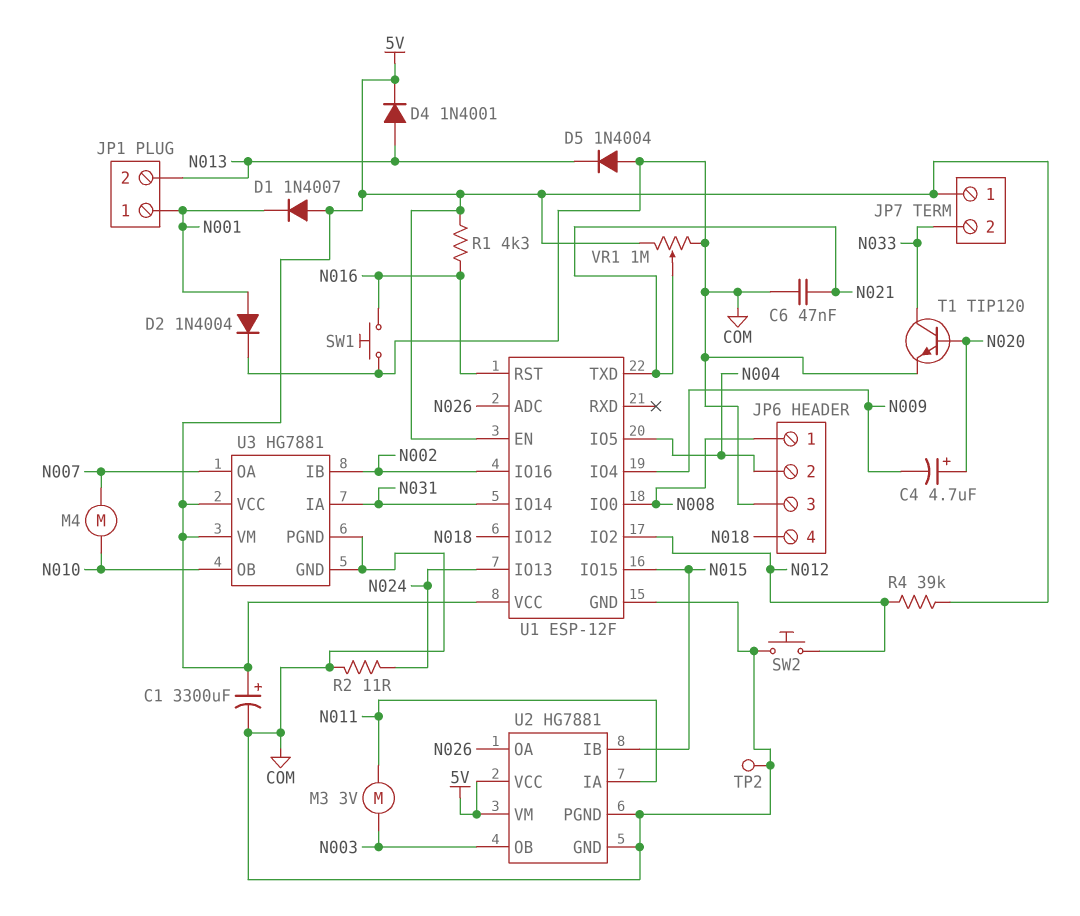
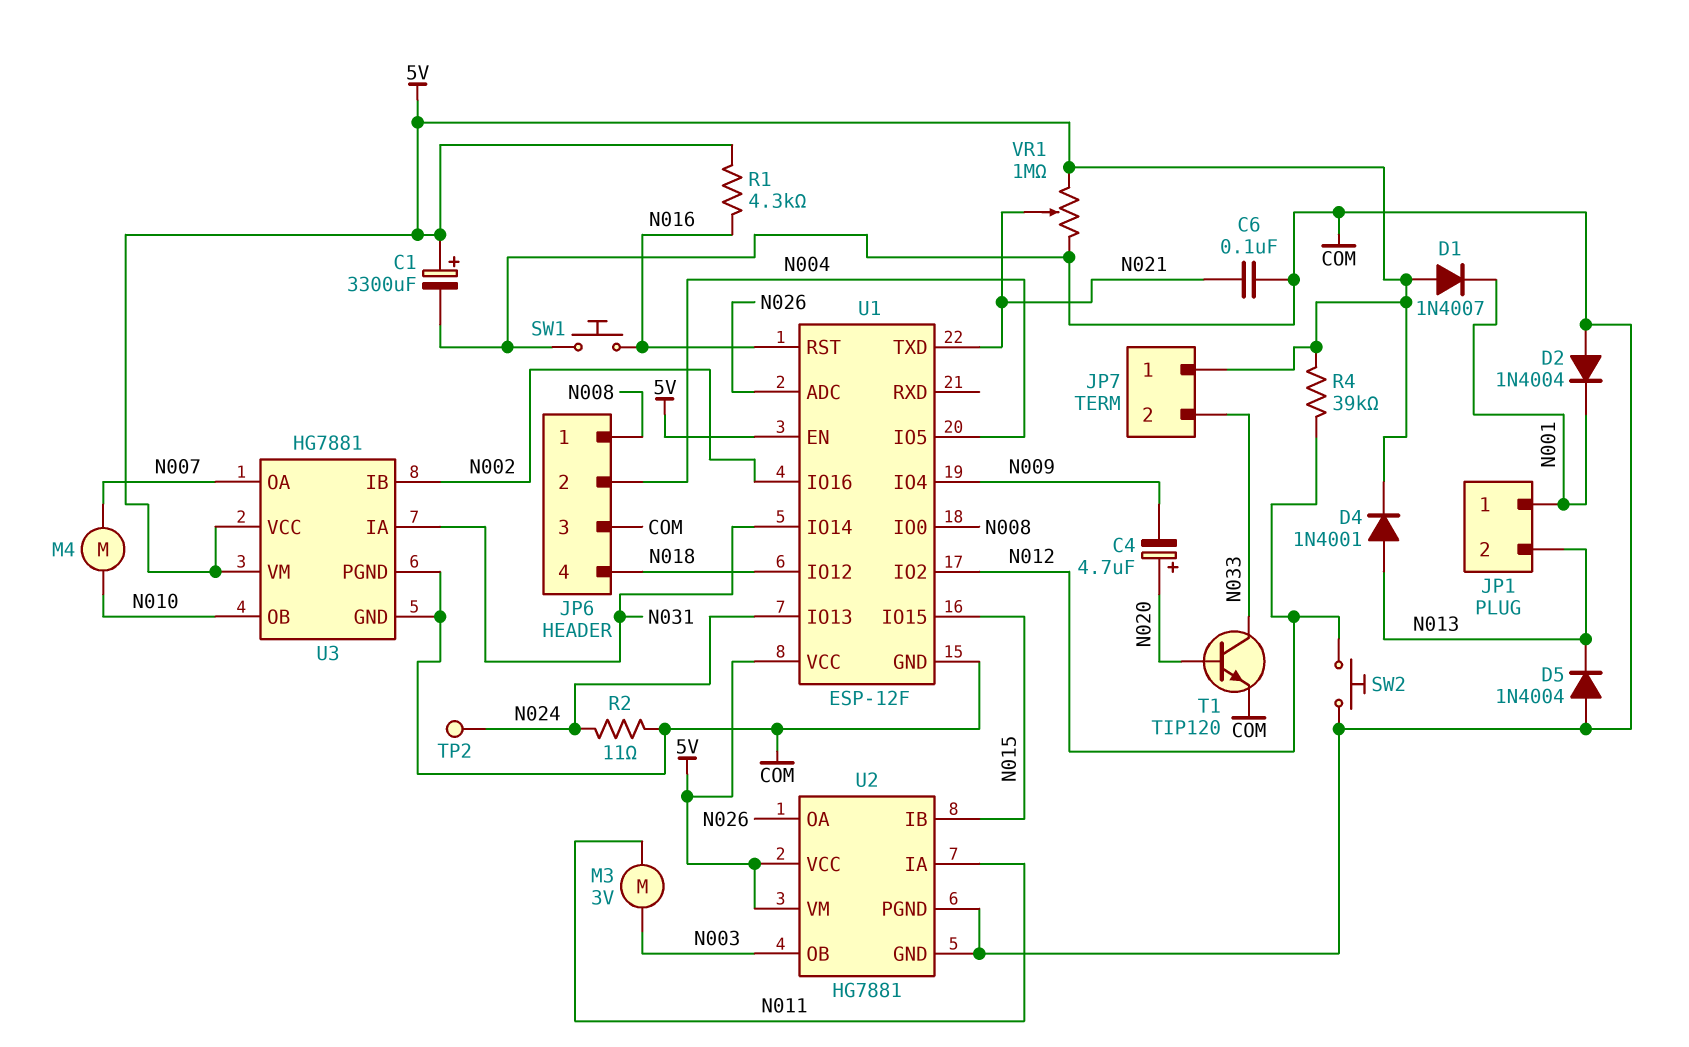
C6: 47nF (COM, N021) -> 100nF (COM, N021)
D2: diode 1N4004 (A N001, K COM) -> diode 1N4004 (A COM, K N001)
TP2: test point (COM) -> test point (N024)

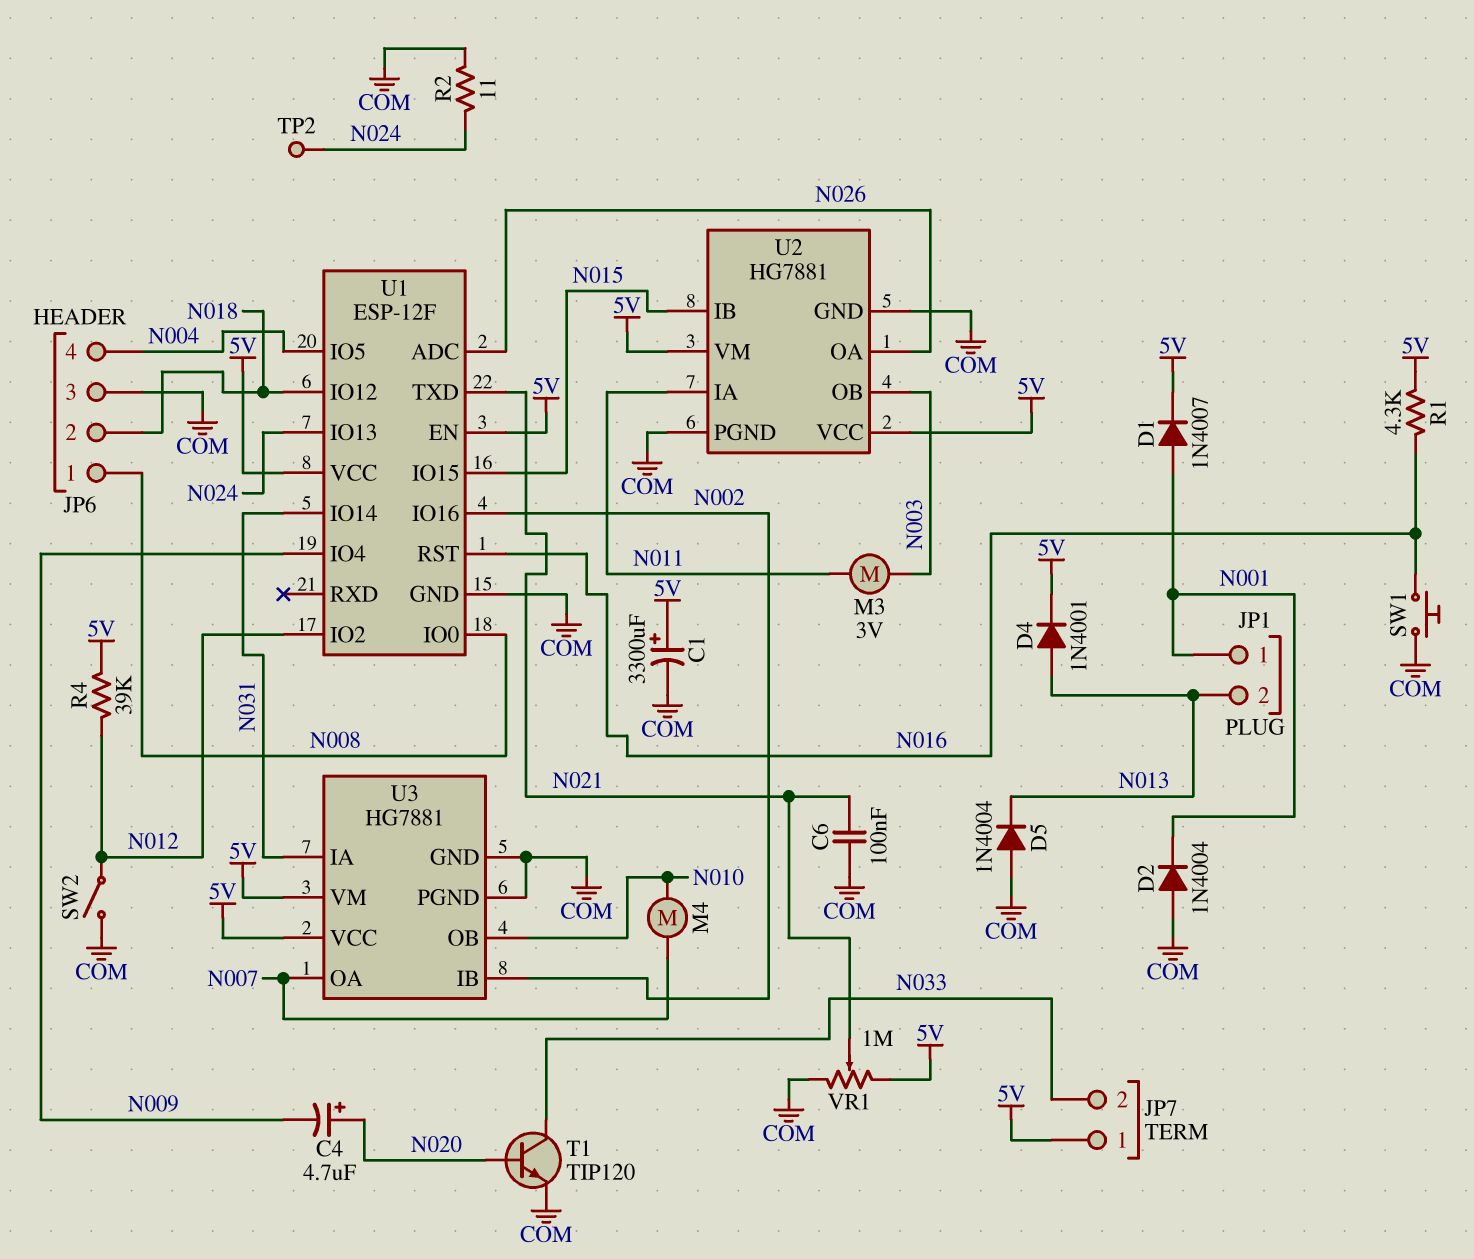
D1: diode 1N4007 (A 5V, K N001) -> diode 1N4007 (A N001, K 5V)
JP6 pin 2: N004 -> N018
JP6 pin 4: N018 -> N004
SW2: button (COM, N012) -> switch (COM, N012)

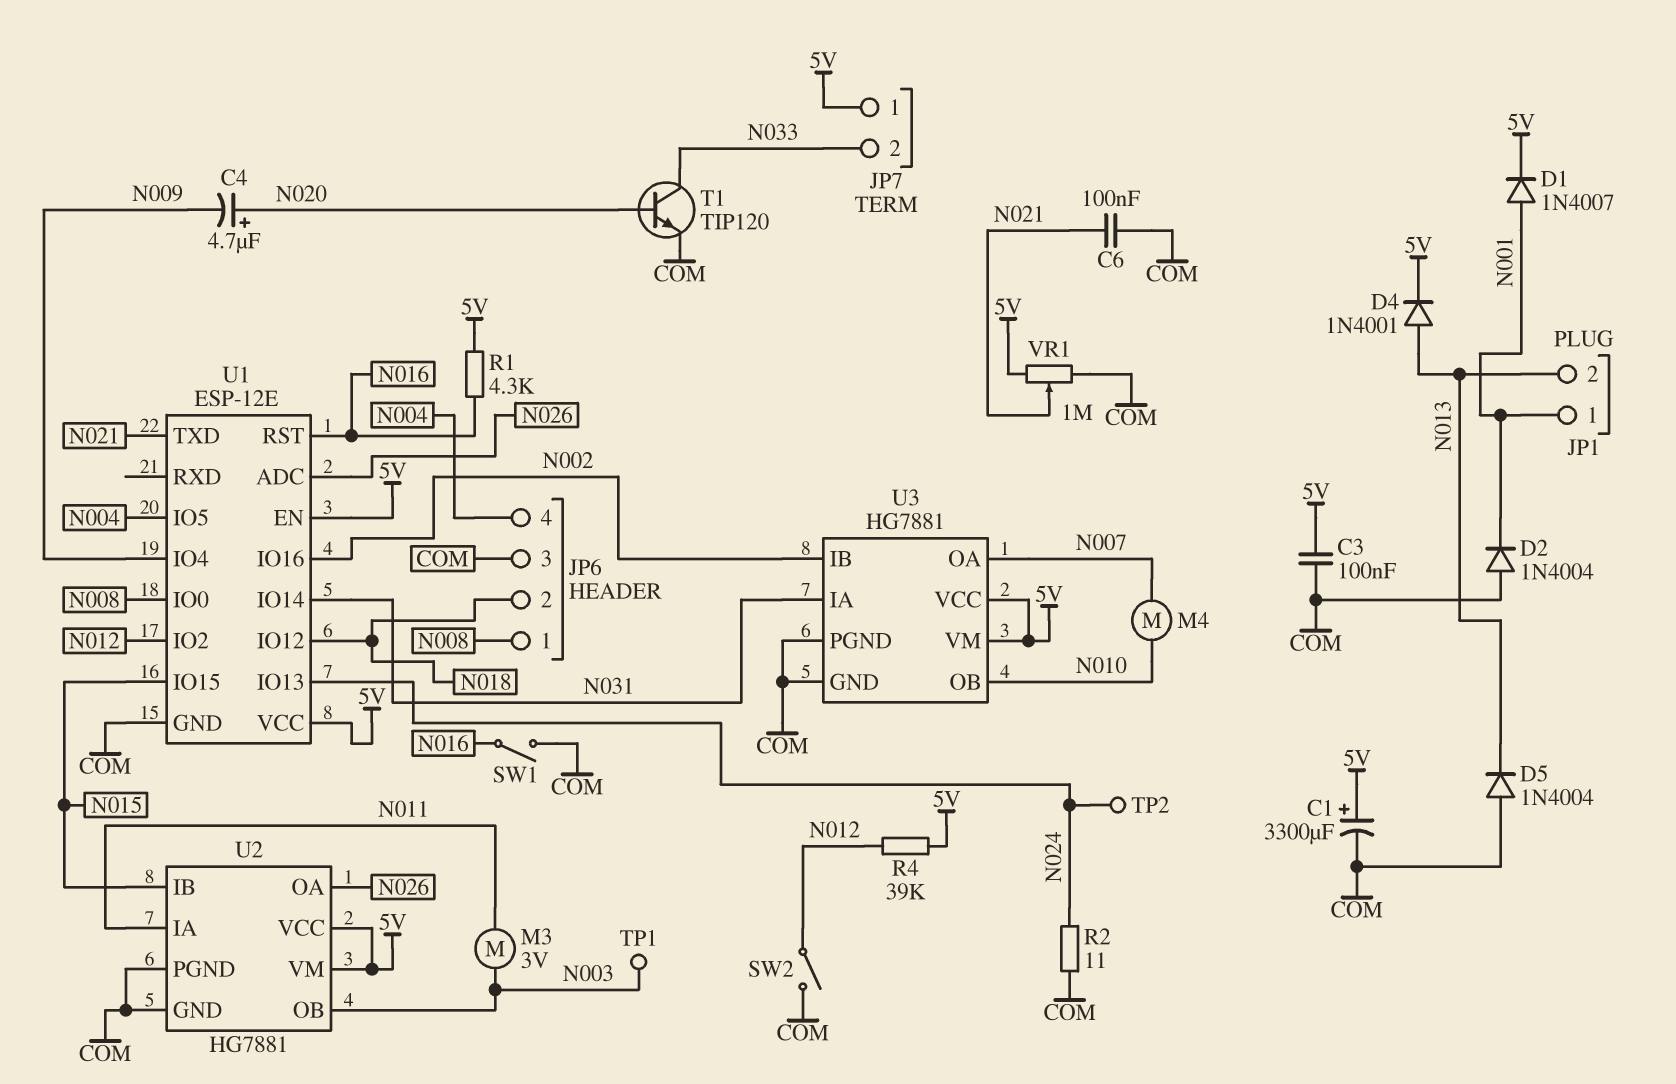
C3: none -> 100nF (5V, COM)
SW1: button (COM, N016) -> switch (COM, N016)
TP1: none -> test point (N003)
U1: ESP-12F -> ESP-12E

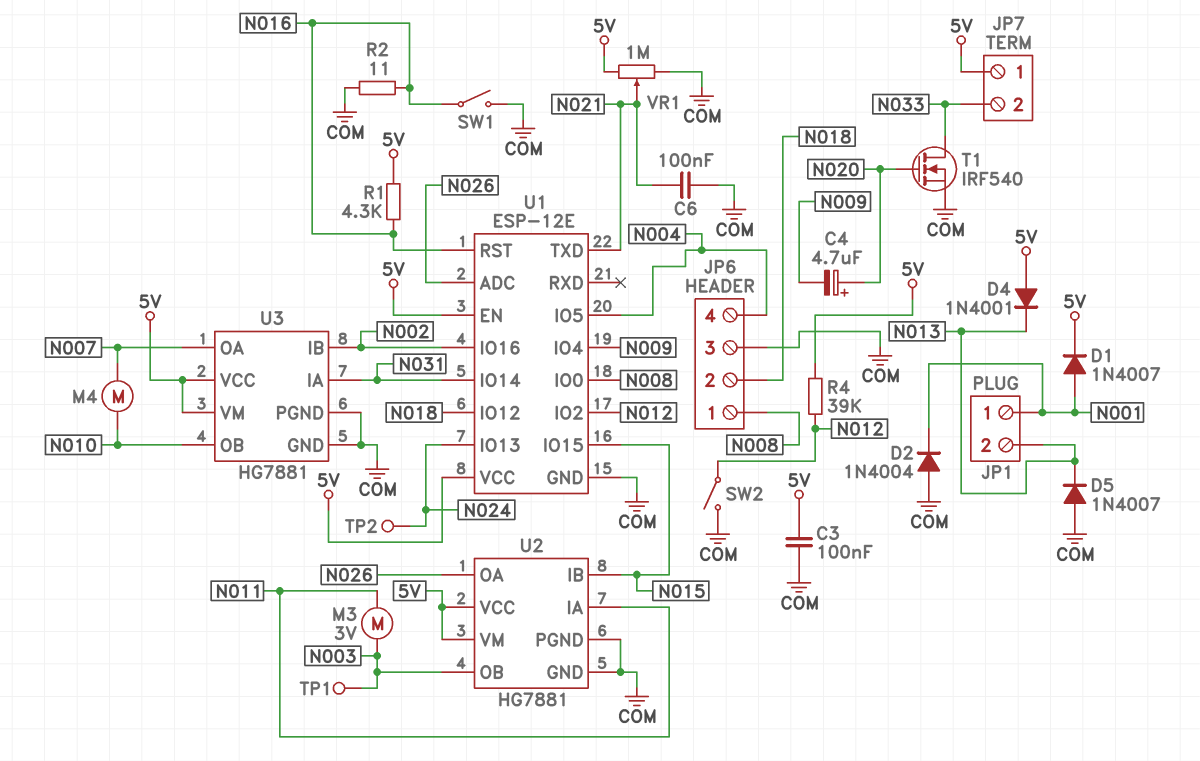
C1: 3300uF (plus 5V, minus COM) -> none
D4: diode 1N4001 (A N013, K 5V) -> diode 1N4001 (A 5V, K N013)
D5: diode 1N4004 (A COM, K N013) -> diode 1N4007 (A COM, K N013)
R2: 11 (COM, N024) -> 11 (COM, N016)
T1: NPN TIP120 (B N020, C N033, E COM) -> NMOS IRF540 (G N020, D N033, S COM)

